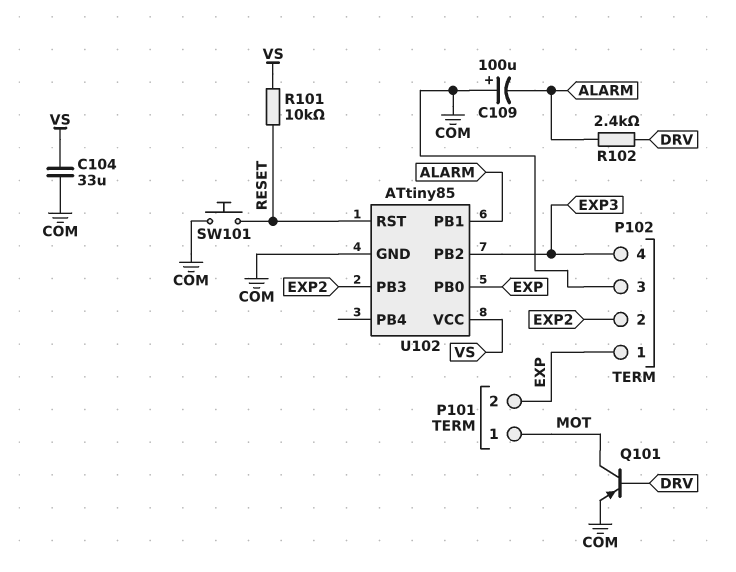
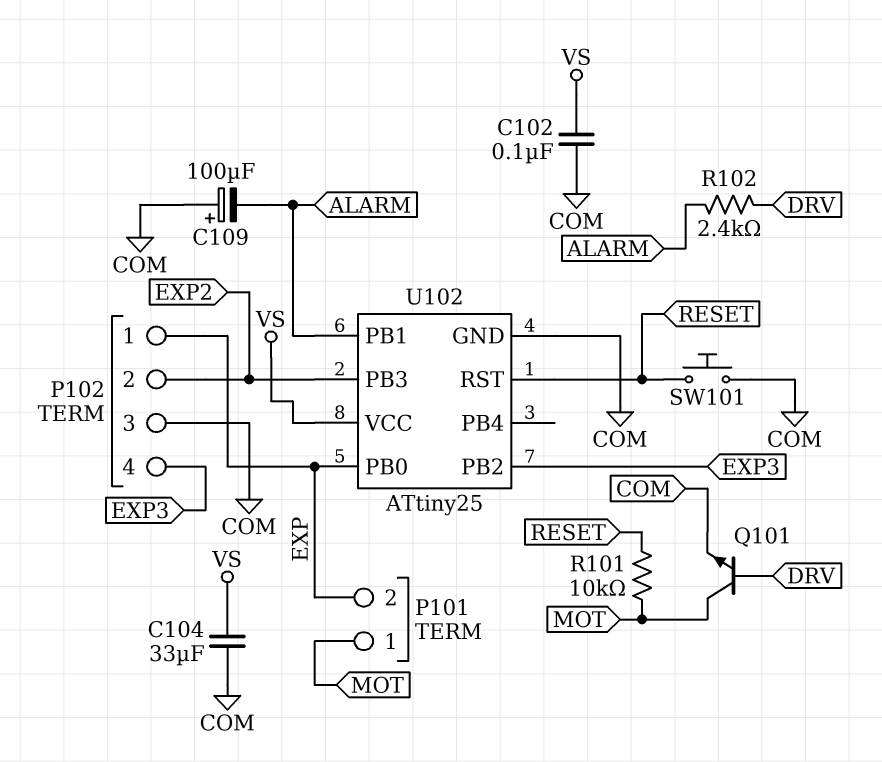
C102: none -> 100nF (COM, VS)
Q101: PNP (B DRV, C MOT, E COM) -> NPN (B DRV, C MOT, E COM)
R101: 10k (RESET, VS) -> 10k (MOT, RESET)
U102: ATtiny85 -> ATtiny25

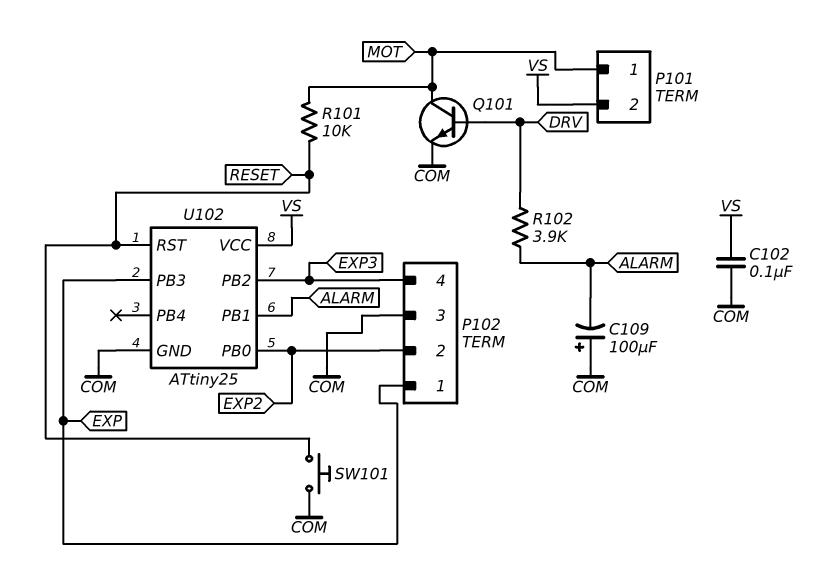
C104: 33uF (COM, VS) -> none
P101 pin 2: EXP -> VS
R102: 2.4k (ALARM, DRV) -> 3.9k (ALARM, DRV)
U102 pin PB0: EXP -> EXP2
U102 pin PB3: EXP2 -> EXP

